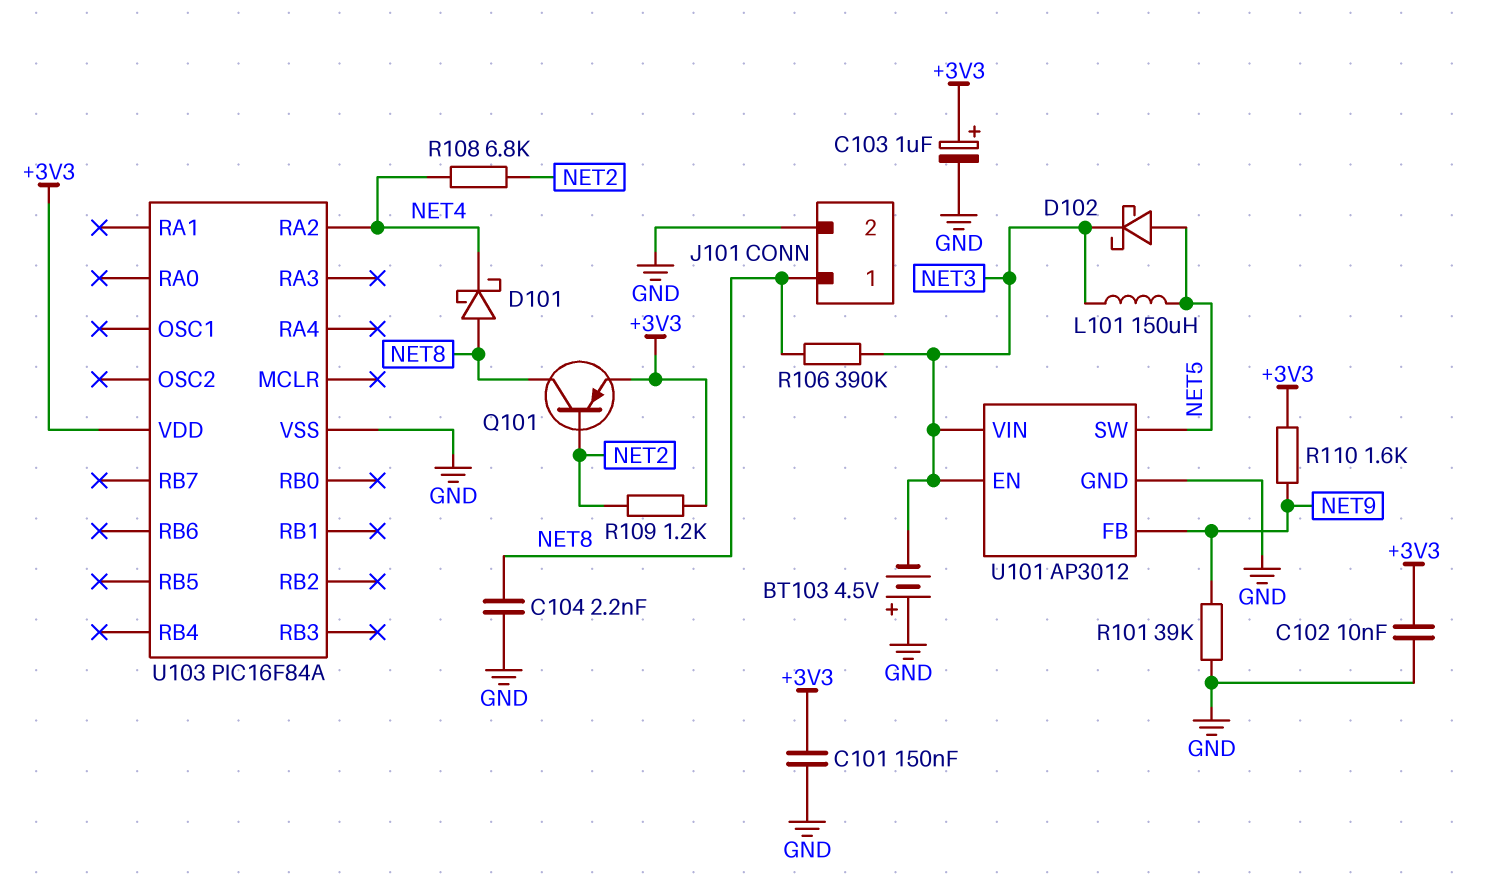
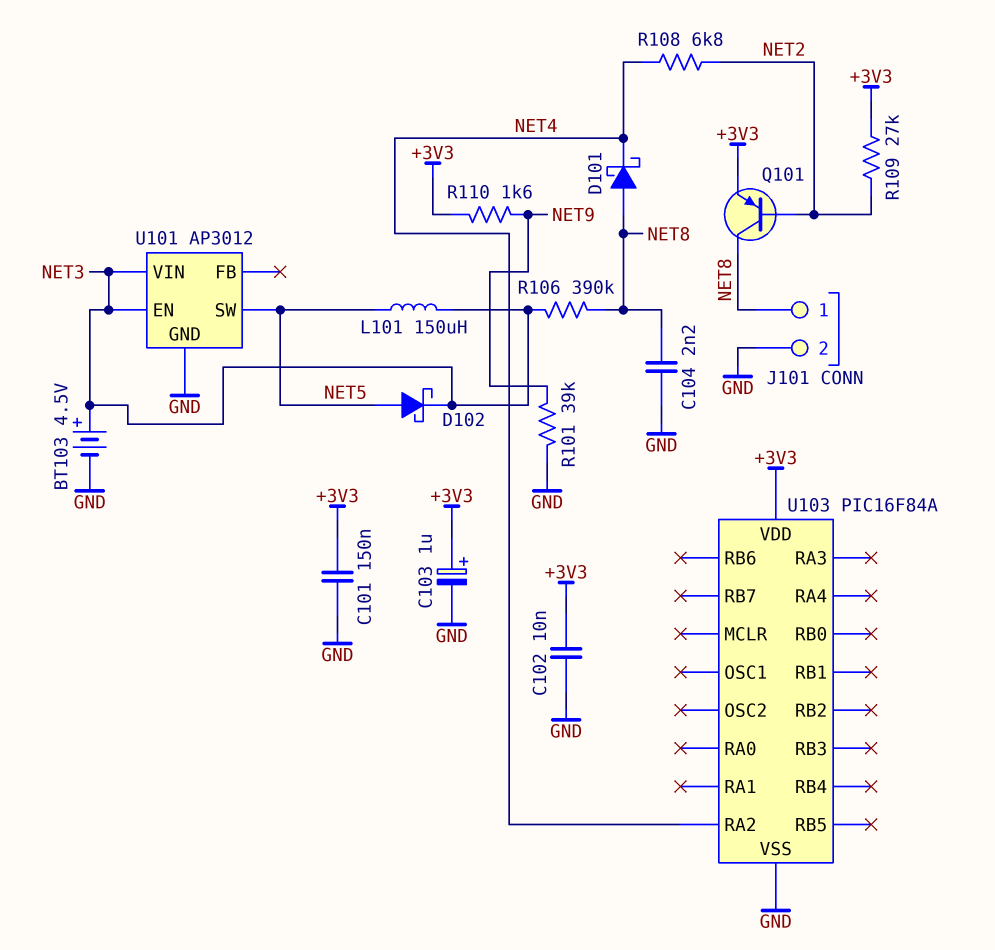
BT103: 4.5V (plus GND, minus NET3) -> 4.5V (plus NET3, minus GND)
R109: 1.2k (+3V3, NET2) -> 27k (+3V3, NET2)
U101 pin FB: NET9 -> none

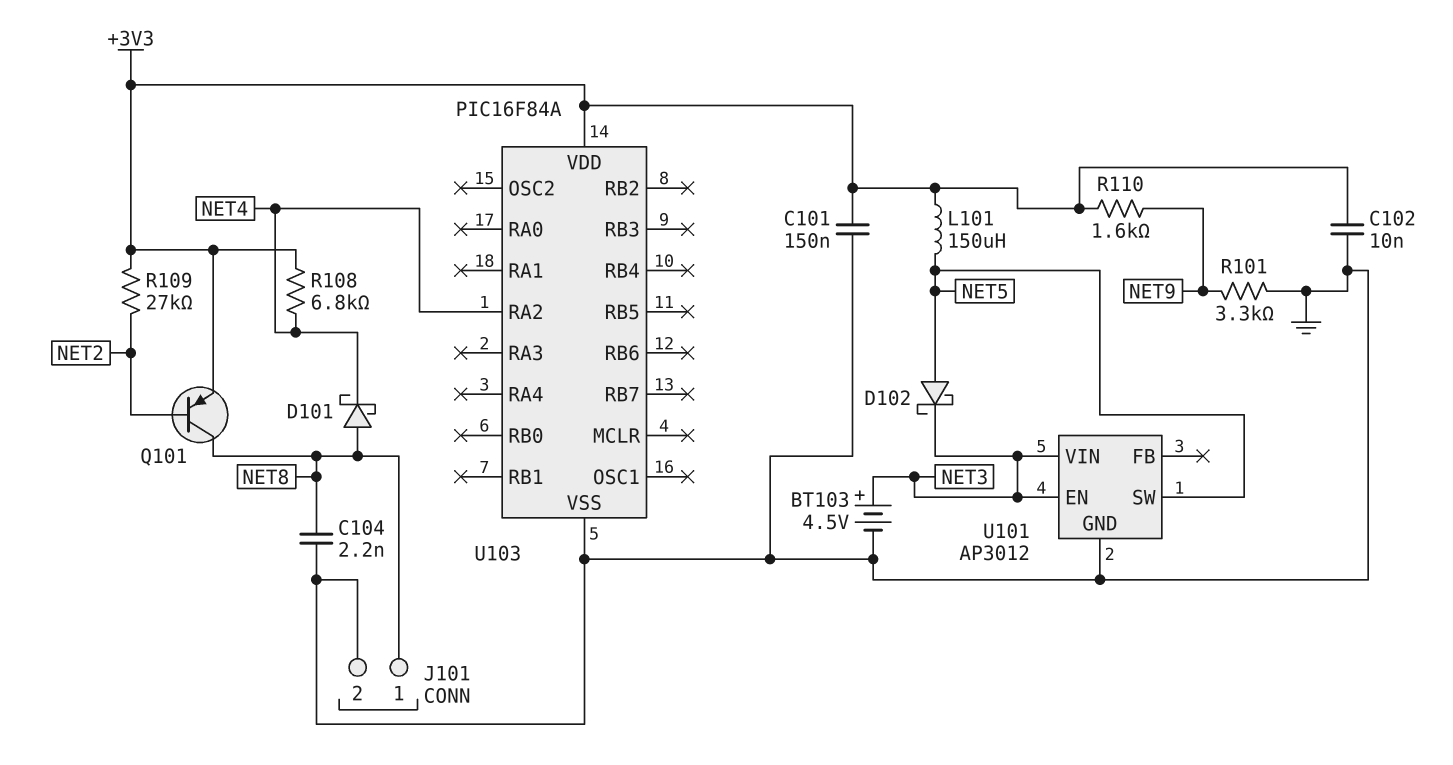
C103: 1uF (plus +3V3, minus GND) -> none
L101: 150uH (NET3, NET5) -> 150uH (+3V3, NET5)
R101: 39k (GND, NET9) -> 3.3k (GND, NET9)
R106: 390k (NET3, NET8) -> none
R108: 6.8k (NET2, NET4) -> 6.8k (+3V3, NET4)

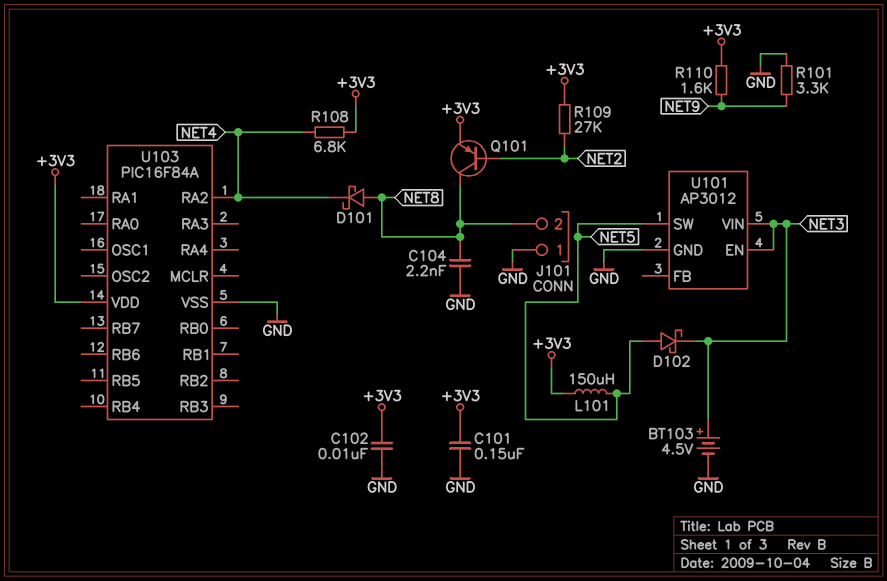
J101 pin 1: NET8 -> GND
J101 pin 2: GND -> NET8

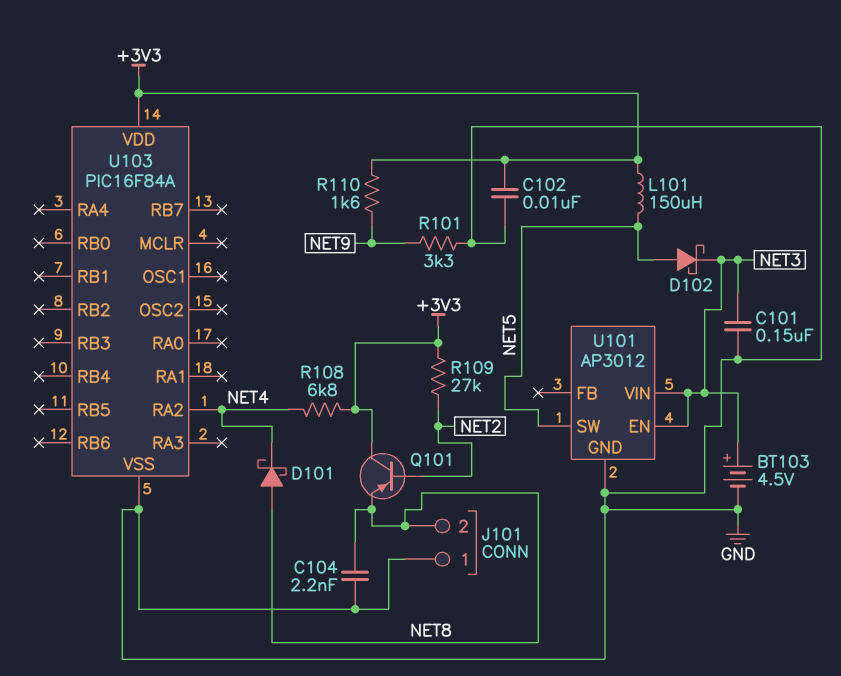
C101: 150nF (+3V3, GND) -> 150nF (GND, NET3)
Q101: PNP (B NET2, C NET8, E +3V3) -> PNP (B NET2, C +3V3, E NET8)

